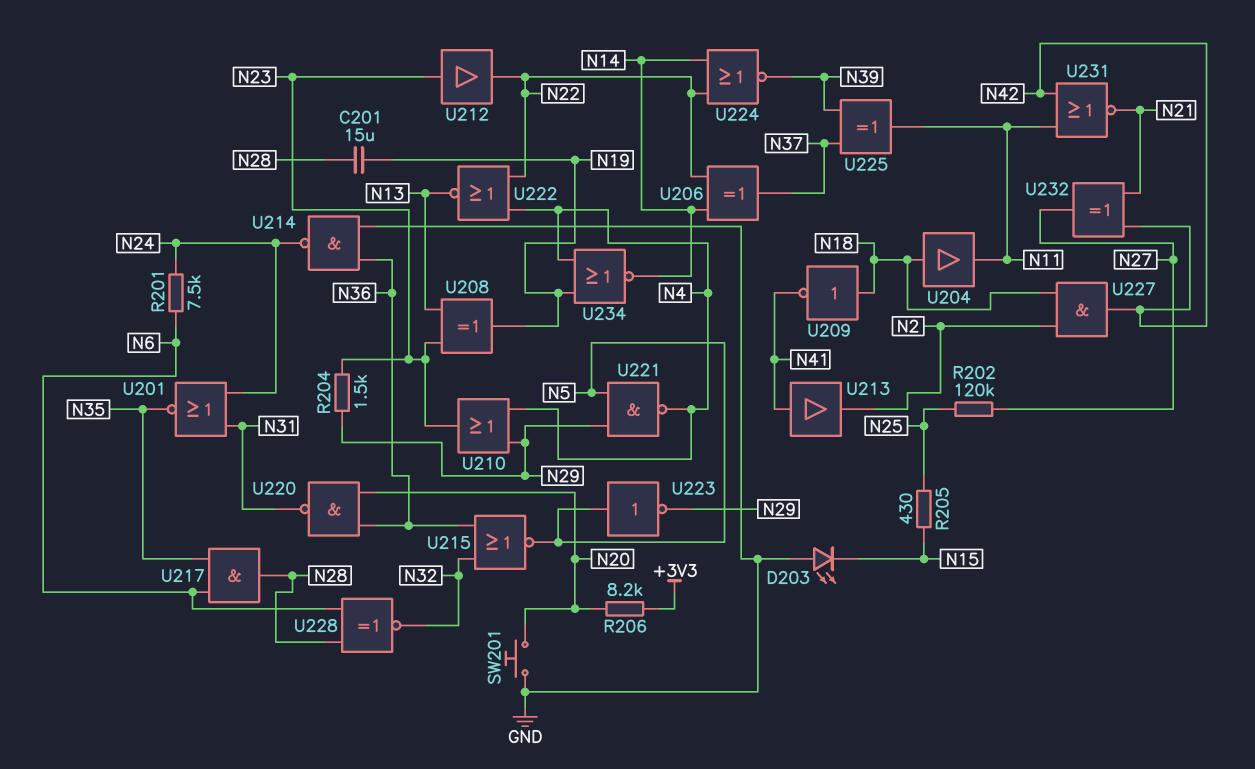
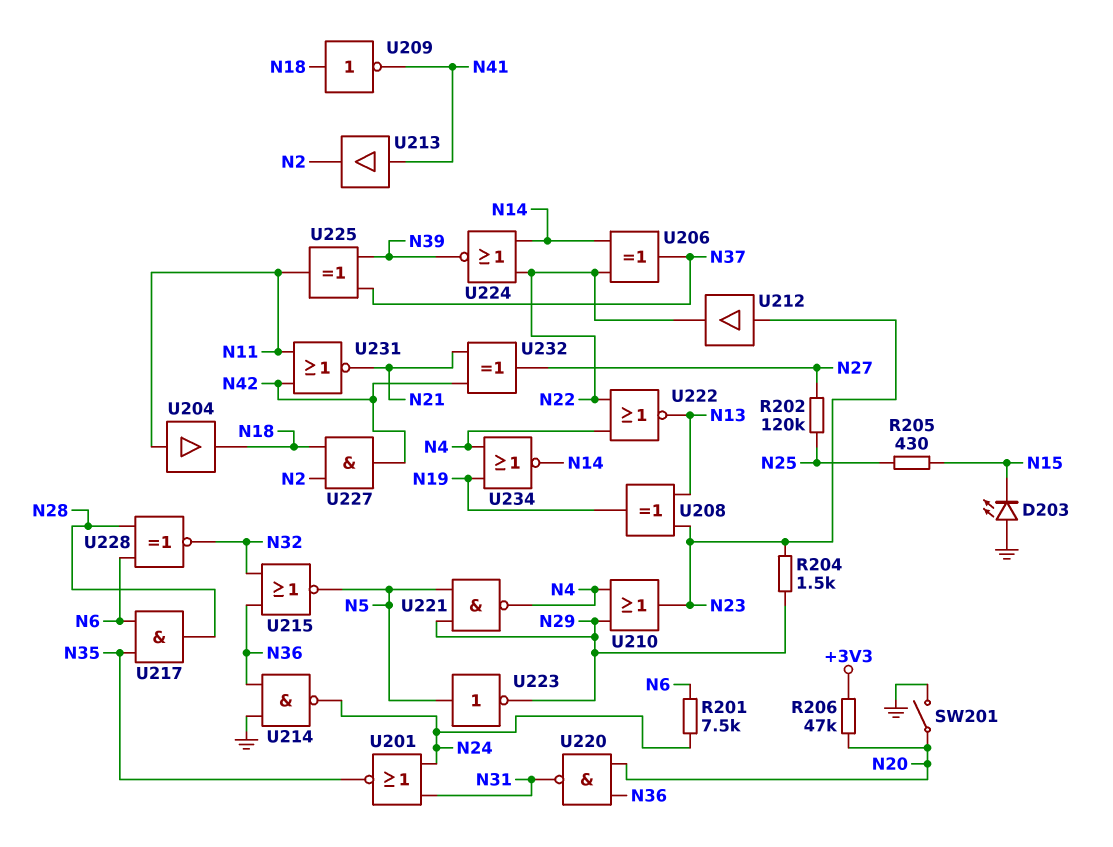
C201: 15uF (N19, N28) -> none
R206: 8.2k (+3V3, N20) -> 47k (+3V3, N20)
SW201: button (GND, N20) -> switch (GND, N20)
U204: buffer (in N18, out N11) -> buffer (in N11, out N18)

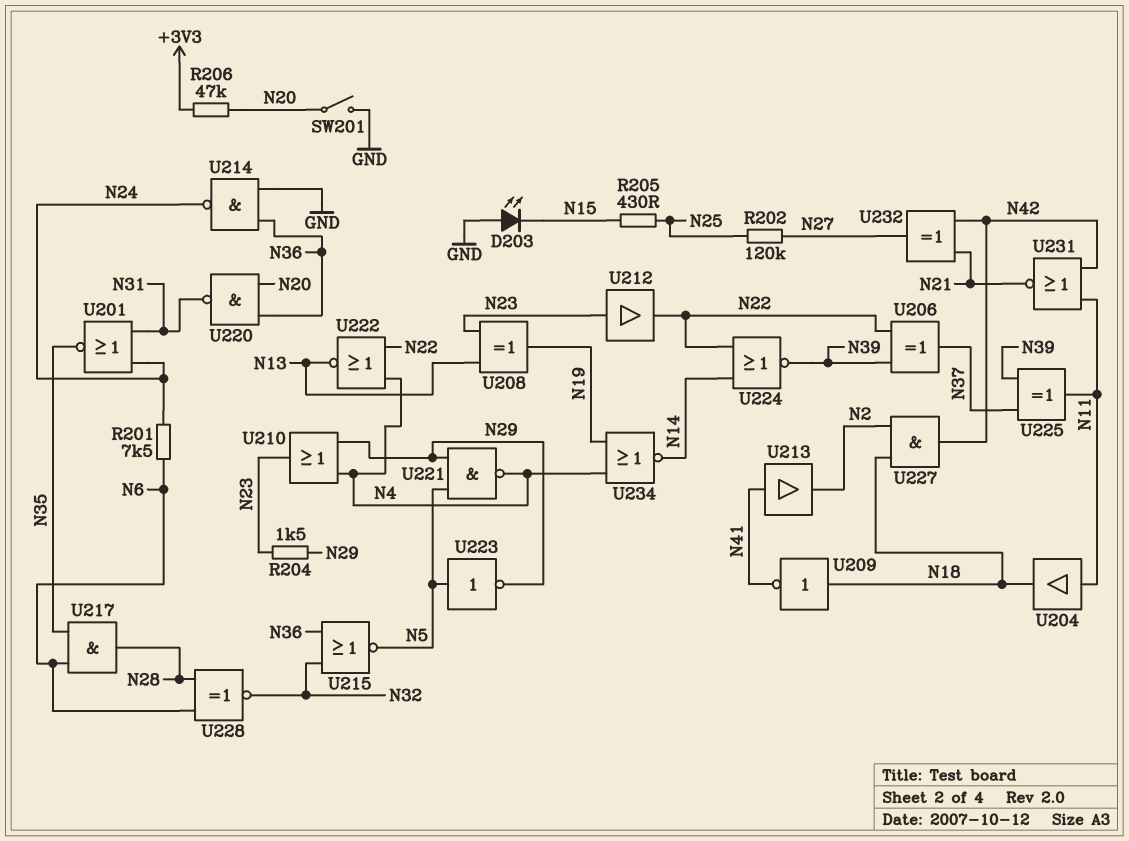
U206: XOR (in N14, in N22, out N37) -> XOR (in N22, in N39, out N37)

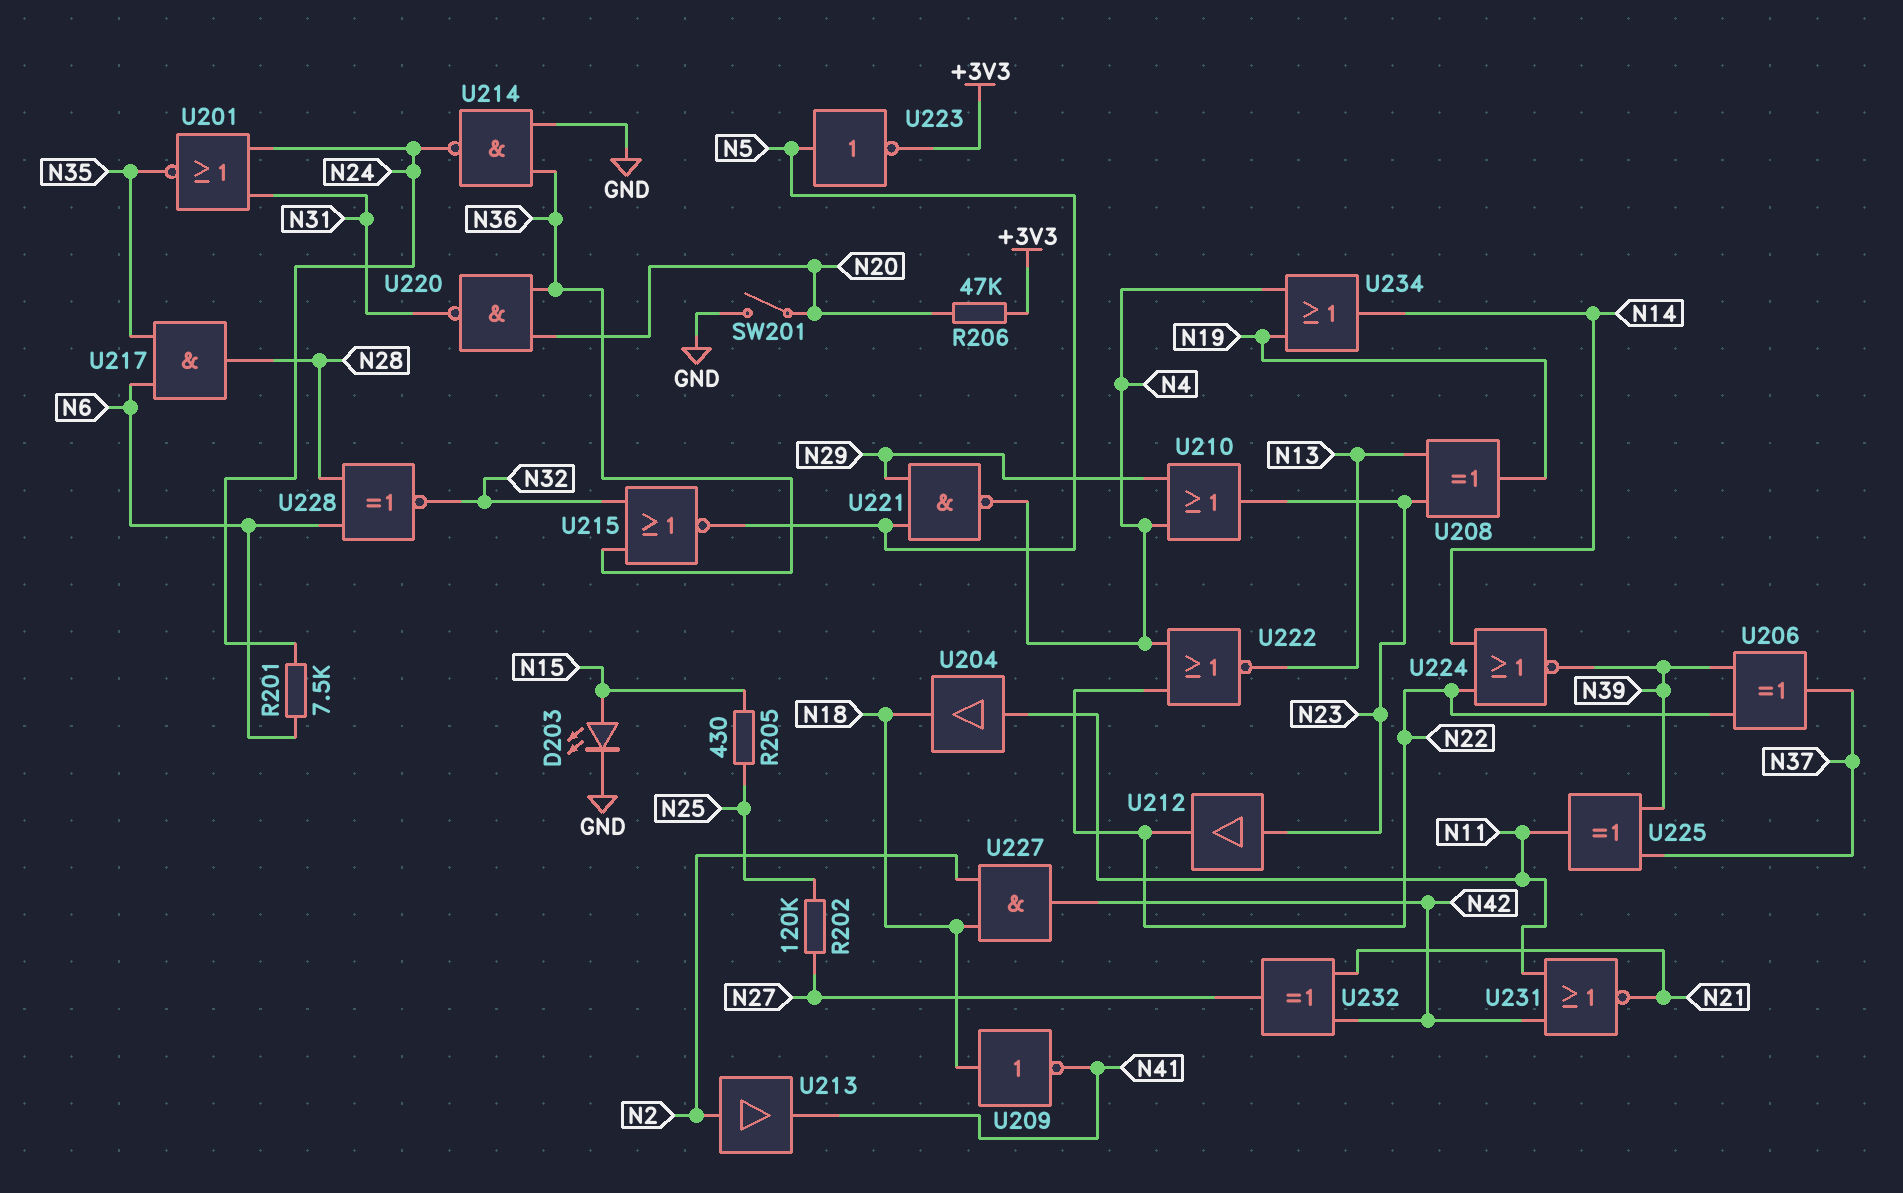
D203: LED (A GND, K N15) -> LED (A N15, K GND)
R204: 1.5k (N23, N29) -> none
U213: buffer (in N41, out N2) -> buffer (in N2, out N41)
U223: NOT (in N5, out N29) -> NOT (in N5, out +3V3)
U234: NOR (in N4, in N19, out N14) -> OR (in N4, in N19, out N14)

